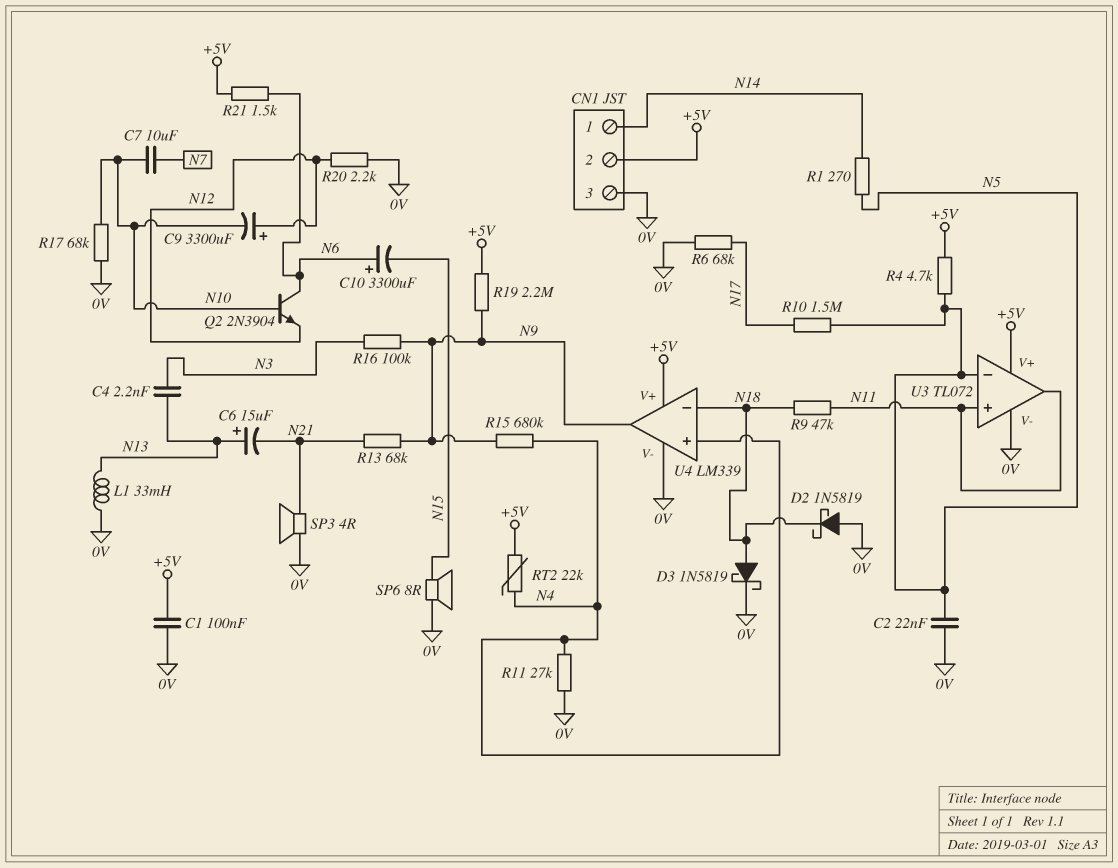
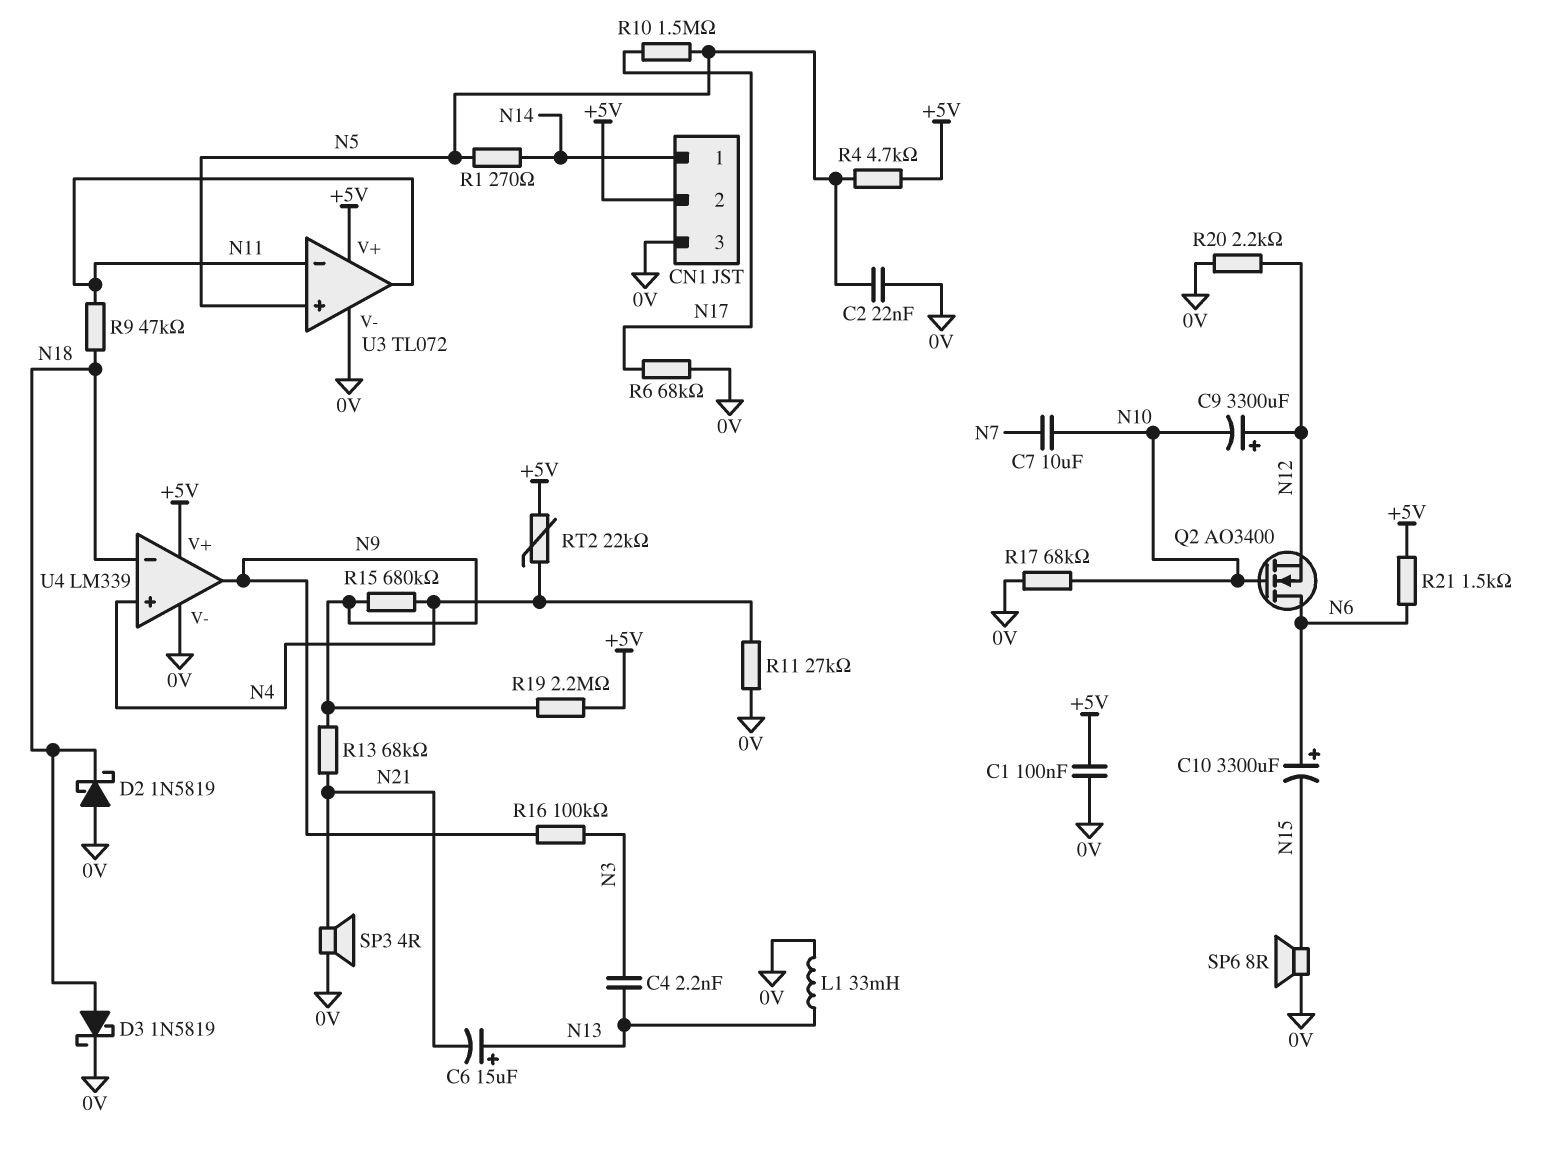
Q2: NPN 2N3904 (B N10, C N6, E N12) -> NMOS AO3400 (G N10, D N6, S N12)
U3 pin in+: N11 -> N5
U3 pin in-: N5 -> N11

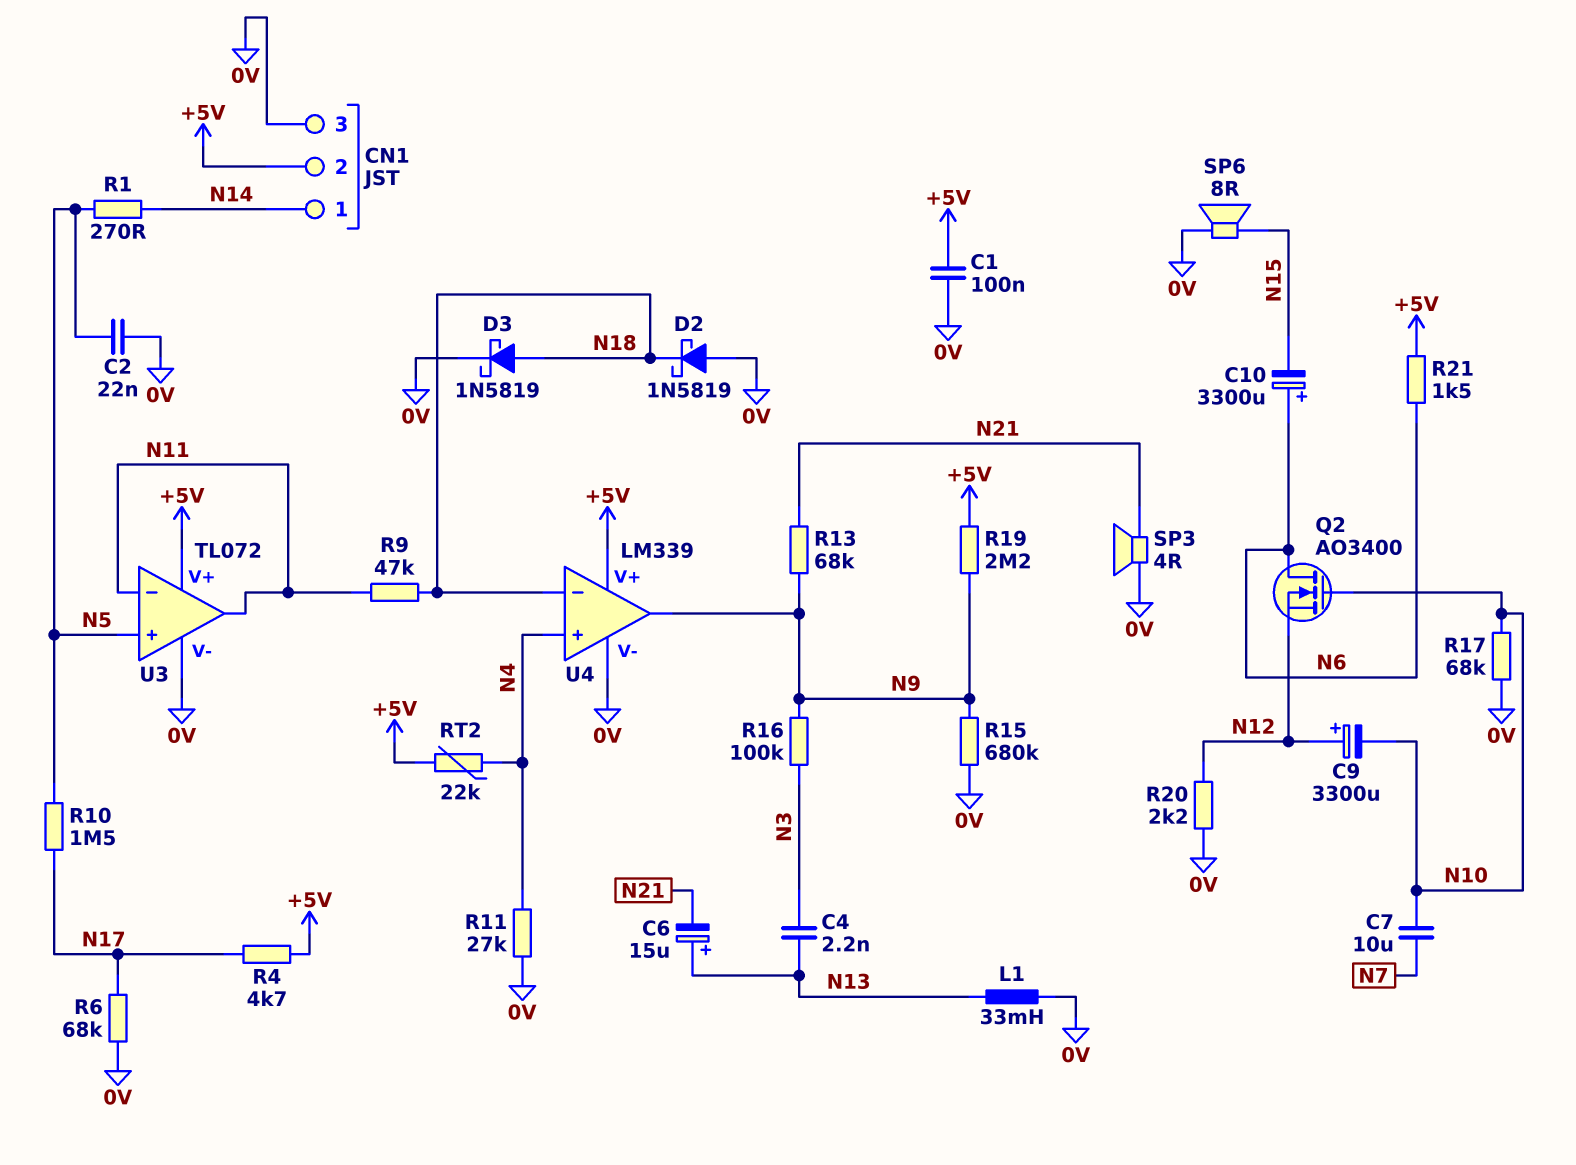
R4: 4.7k (+5V, N5) -> 4.7k (+5V, N17)
R15: 680k (N4, N9) -> 680k (0V, N9)

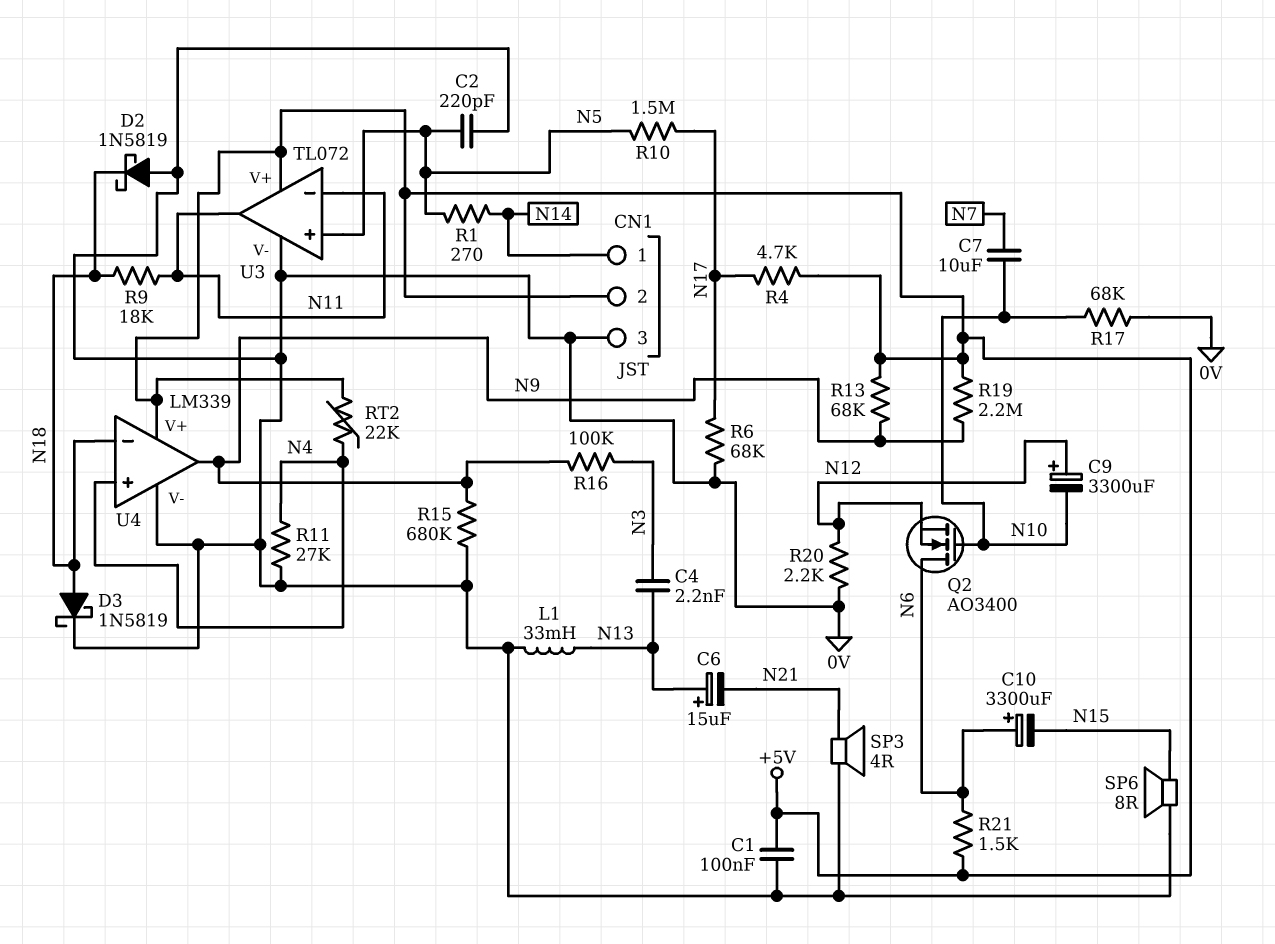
C2: 22nF (0V, N5) -> 220pF (0V, N5)
R9: 47k (N11, N18) -> 18k (N11, N18)
R13: 68k (N9, N21) -> 68k (+5V, N9)

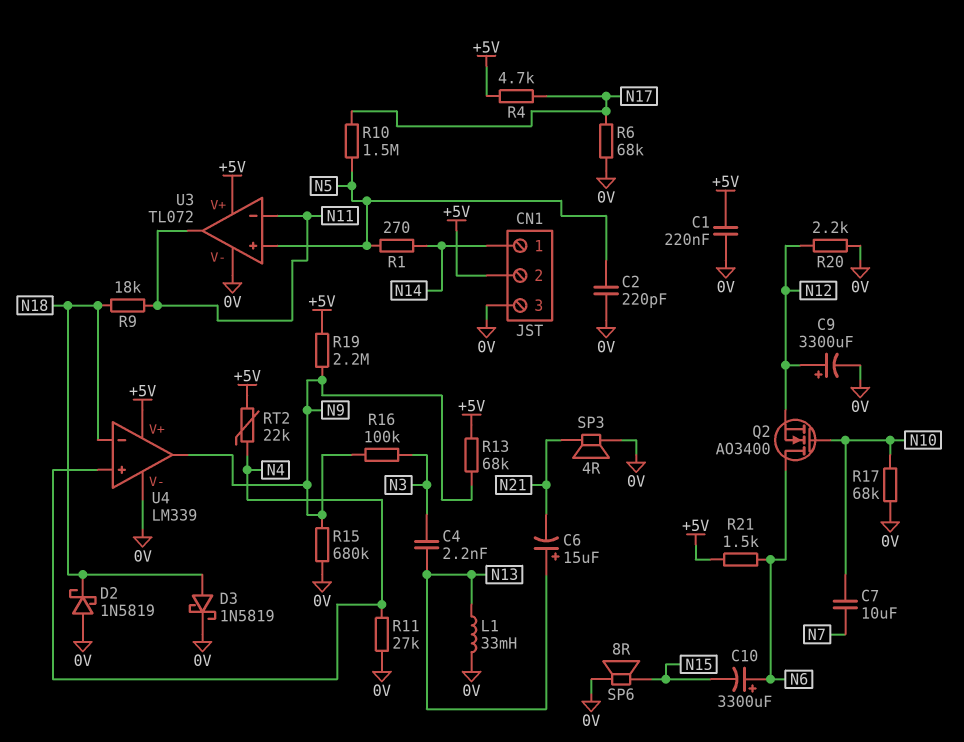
C1: 100nF (+5V, 0V) -> 220nF (+5V, 0V)
C9: 3300uF (plus N12, minus N10) -> 3300uF (plus N12, minus 0V)

